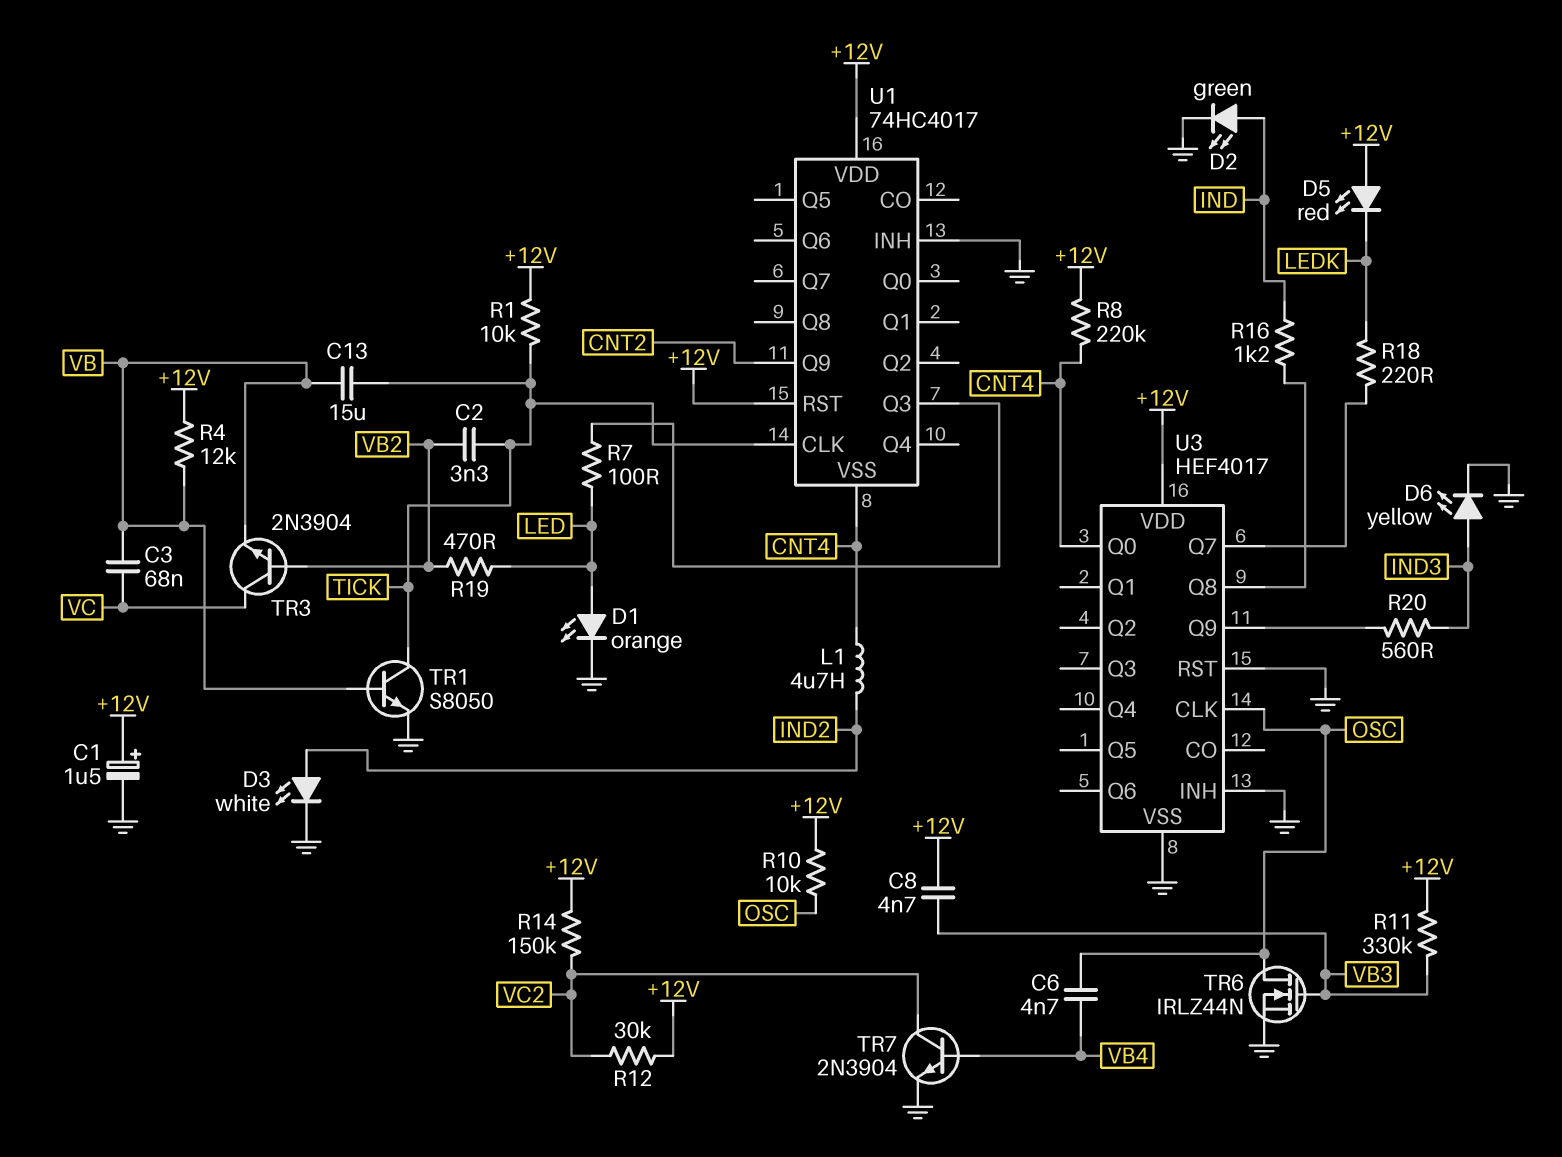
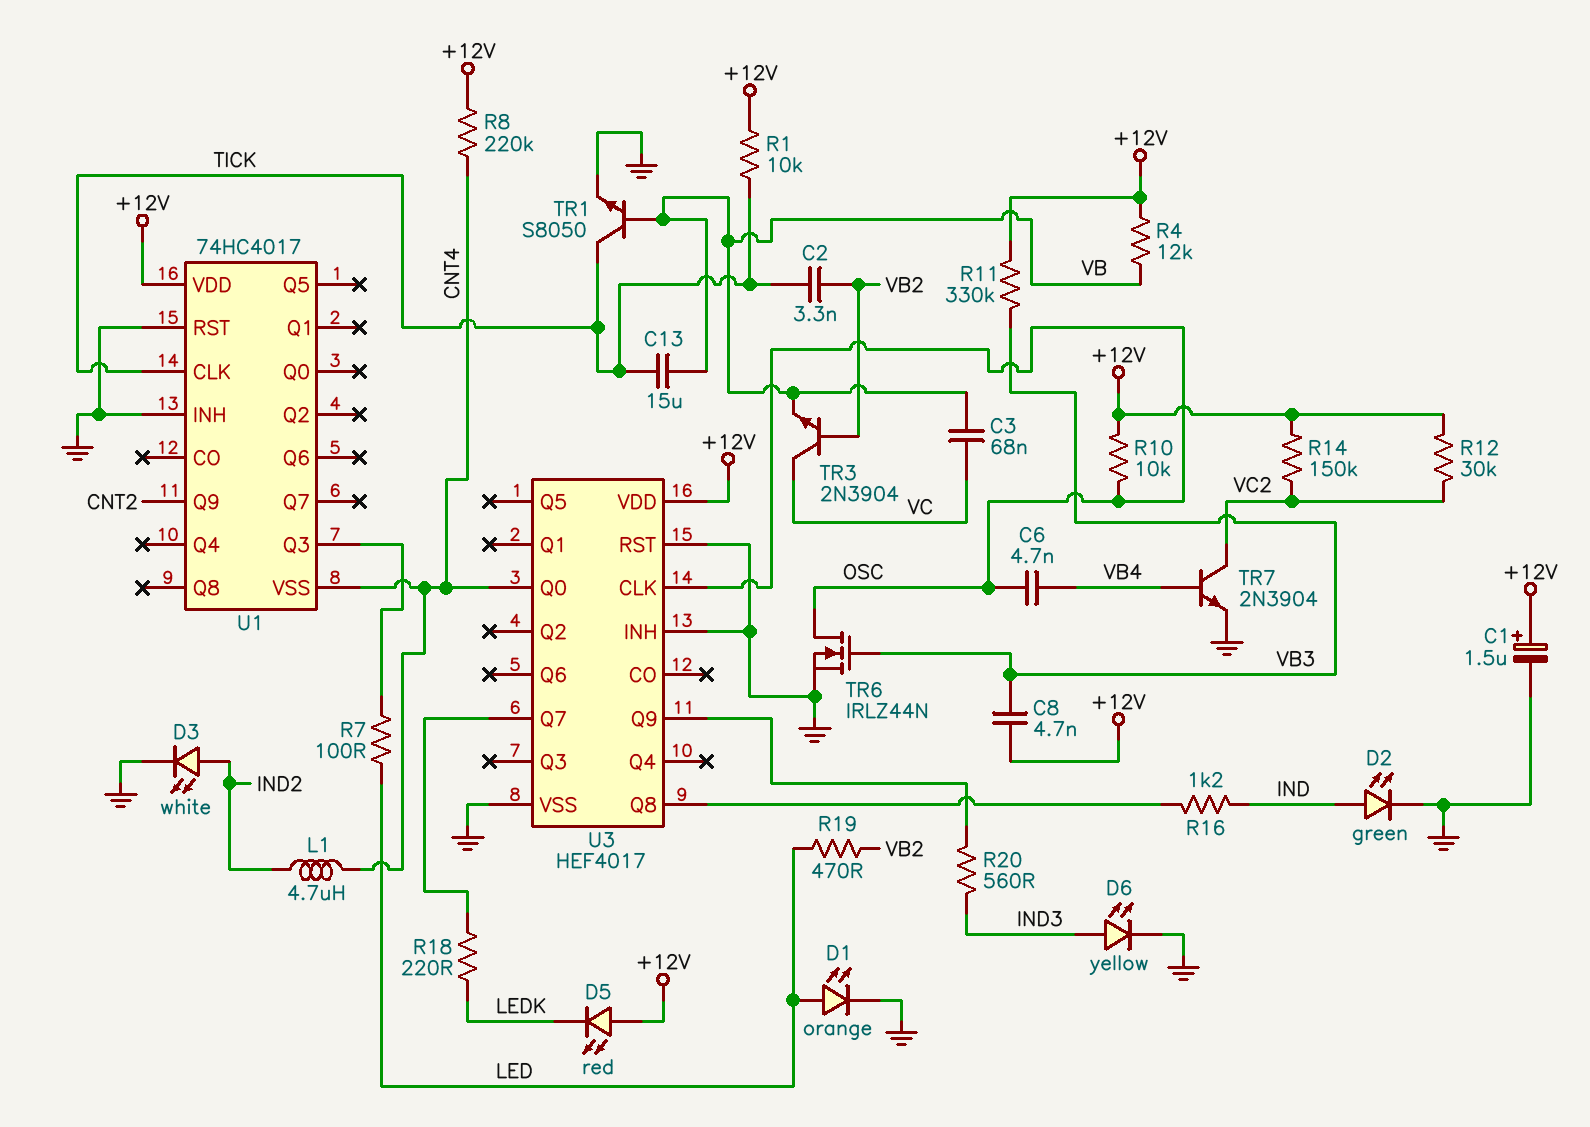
U1 pin RST: +12V -> GND

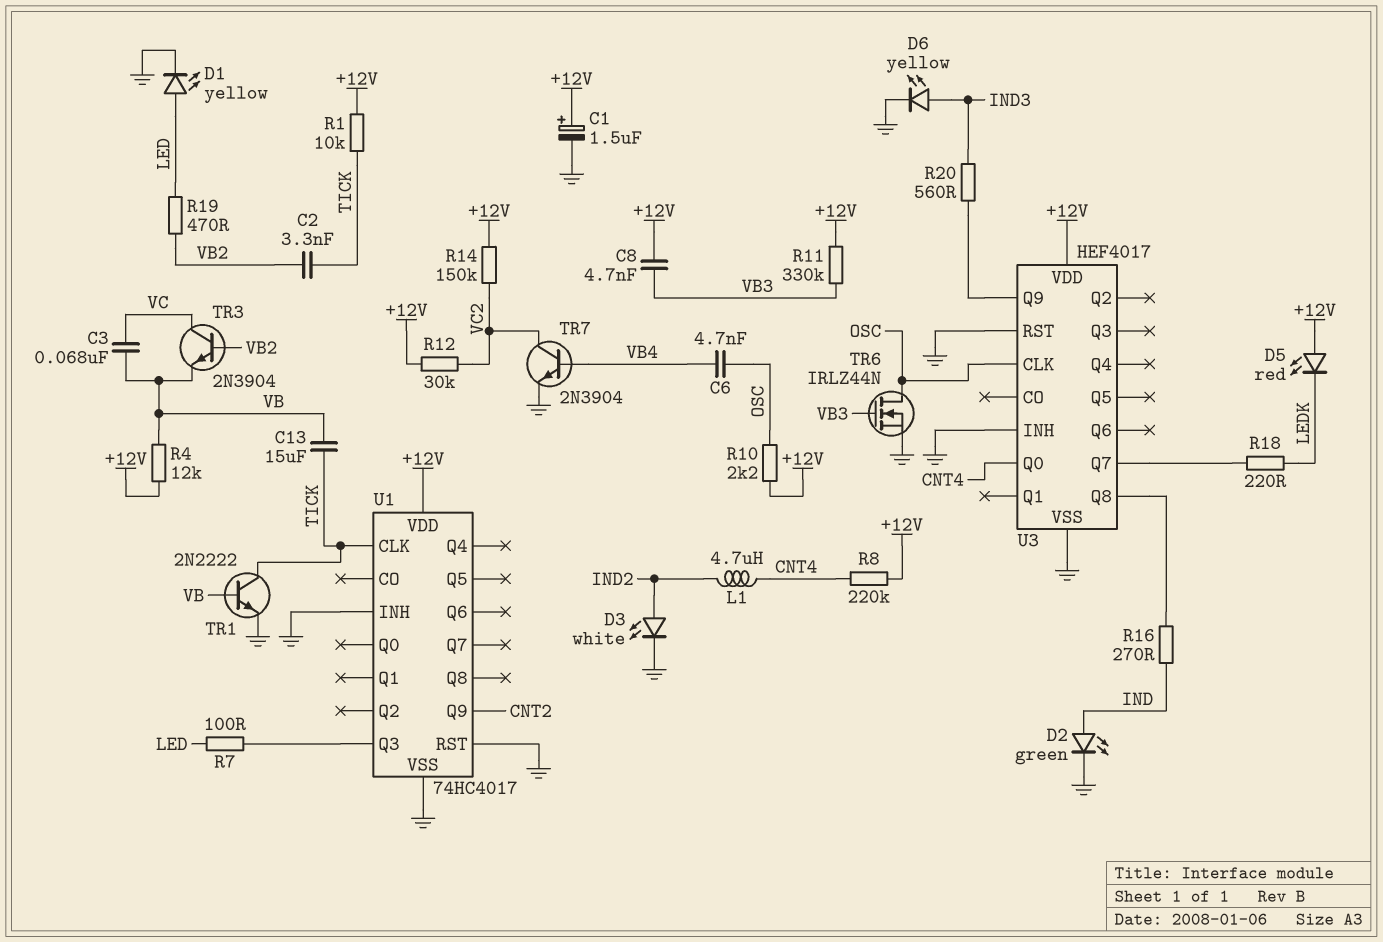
D1: LED orange (A LED, K GND) -> LED yellow (A LED, K GND)
R10: 10k (+12V, OSC) -> 2.2k (+12V, OSC)
R16: 1.2k (IND, U3/Q8) -> 270 (IND, U3/Q8)
TR1: NPN S8050 (B VB, C TICK, E GND) -> NPN 2N2222 (B VB, C TICK, E GND)
U1 pin VSS: CNT4 -> GND

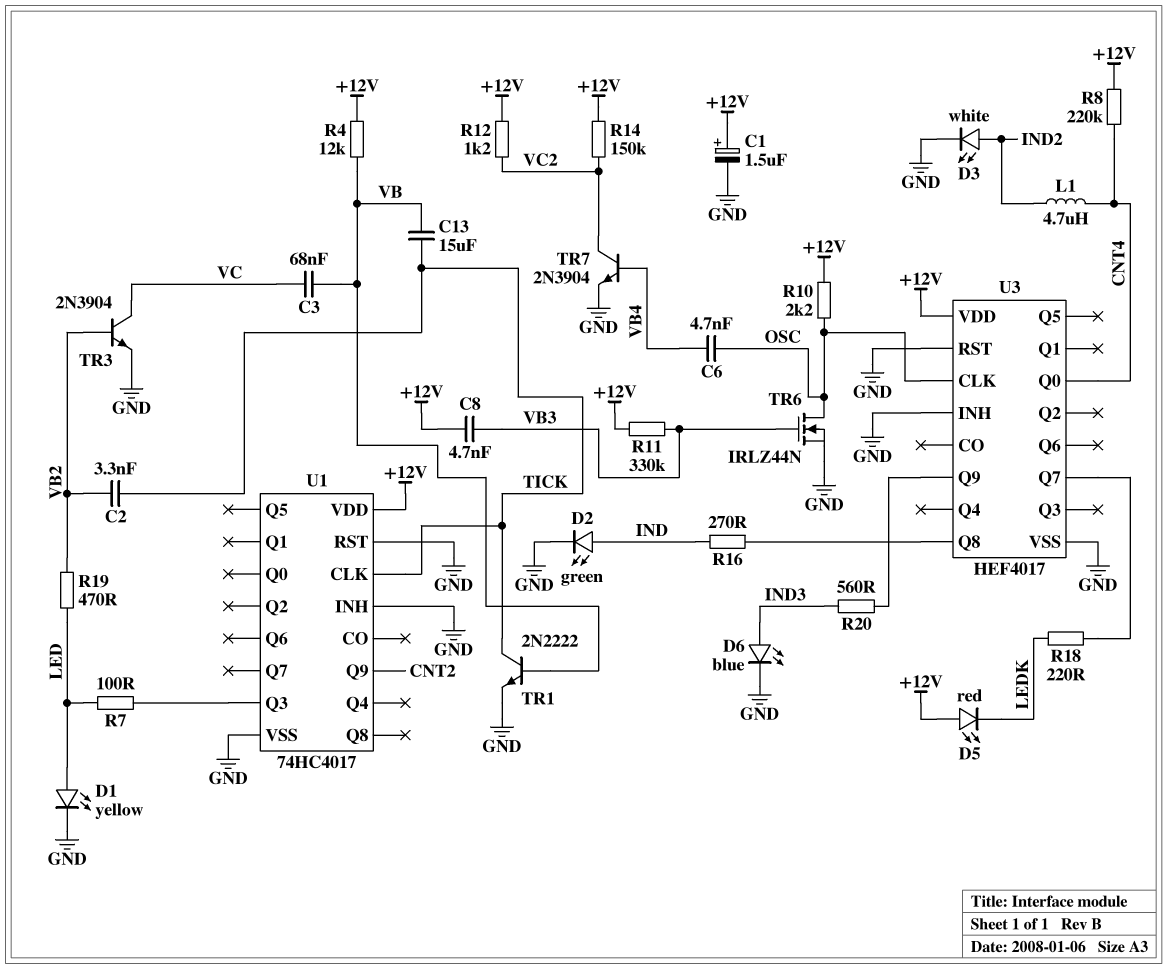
D6: LED yellow (A IND3, K GND) -> LED blue (A IND3, K GND)
R1: 10k (+12V, TICK) -> none
R12: 30k (+12V, VC2) -> 1.2k (+12V, VC2)
TR3: NPN 2N3904 (B VB2, C VC, E VB) -> NPN 2N3904 (B VB2, C VC, E GND)

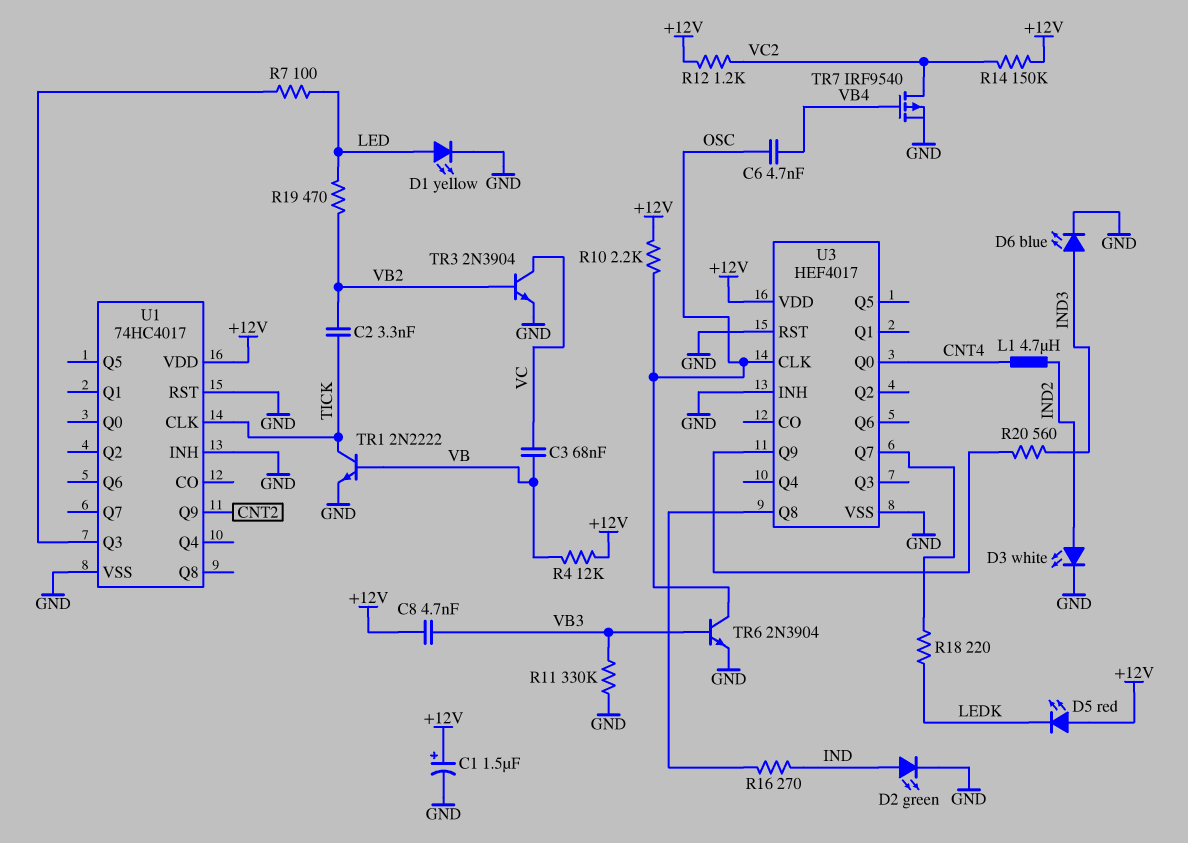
C13: 15uF (TICK, VB) -> none
R8: 220k (+12V, CNT4) -> none
R11: 330k (+12V, VB3) -> 330k (GND, VB3)
TR6: NMOS IRLZ44N (G VB3, D OSC, S GND) -> NPN 2N3904 (B VB3, C OSC, E GND)
TR7: NPN 2N3904 (B VB4, C VC2, E GND) -> PMOS IRF9540 (G VB4, D VC2, S GND)

